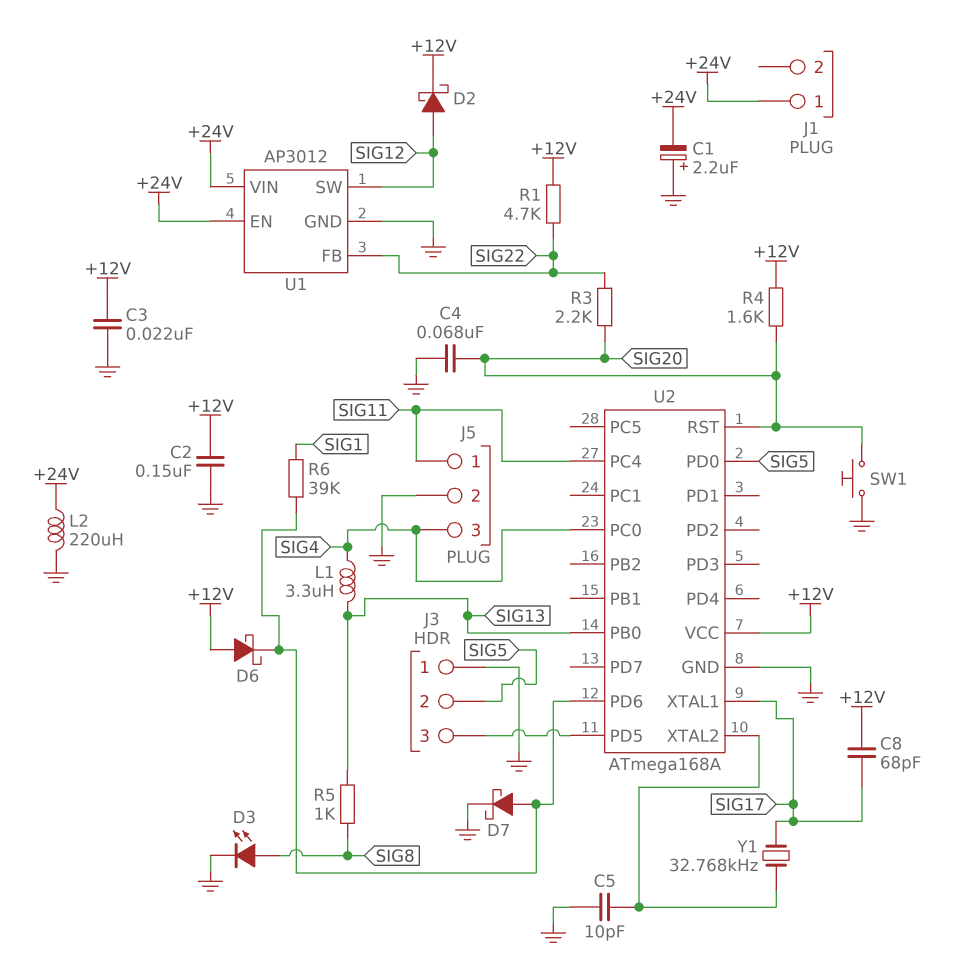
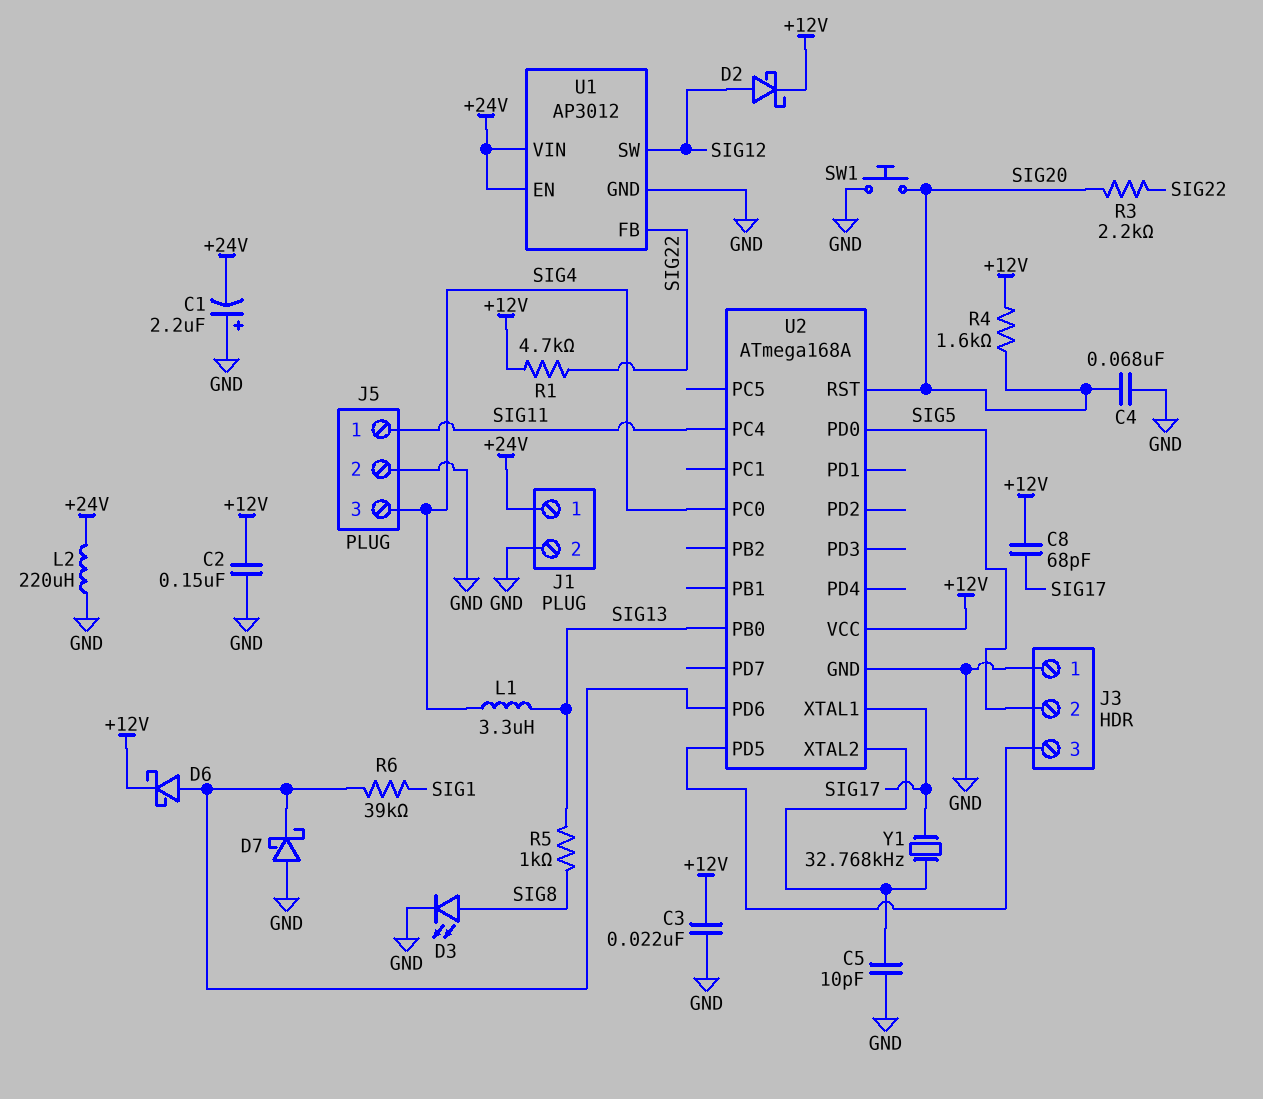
D6: schottky (A +12V, K U2/PD6) -> schottky (A U2/PD6, K +12V)
D7: schottky (A U2/PD6, K GND) -> schottky (A GND, K U2/PD6)
J1 pin 2: none -> GND

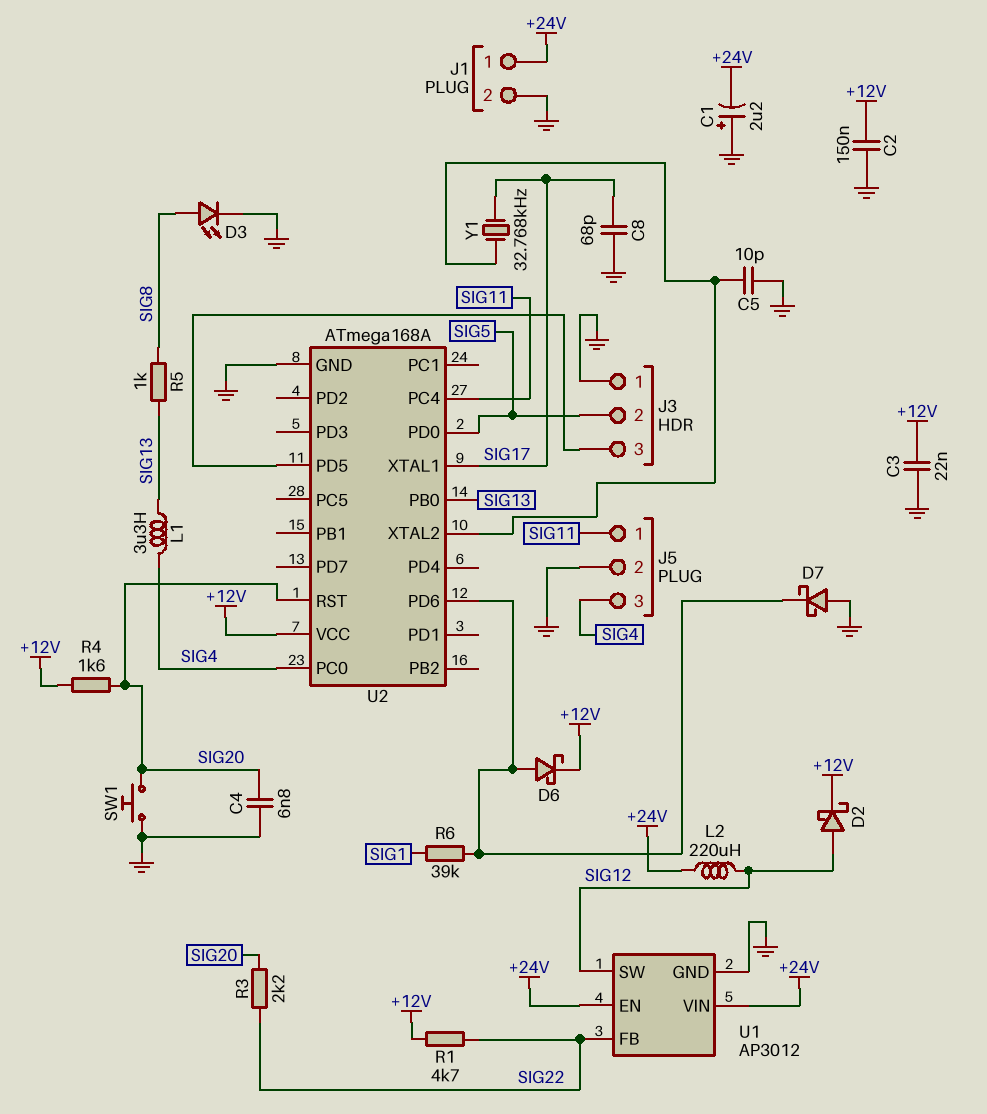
C4: 68nF (GND, SIG20) -> 6.8nF (GND, SIG20)
C8: 68pF (+12V, SIG17) -> 68pF (GND, SIG17)
L2: 220uH (+24V, GND) -> 220uH (+24V, SIG12)

